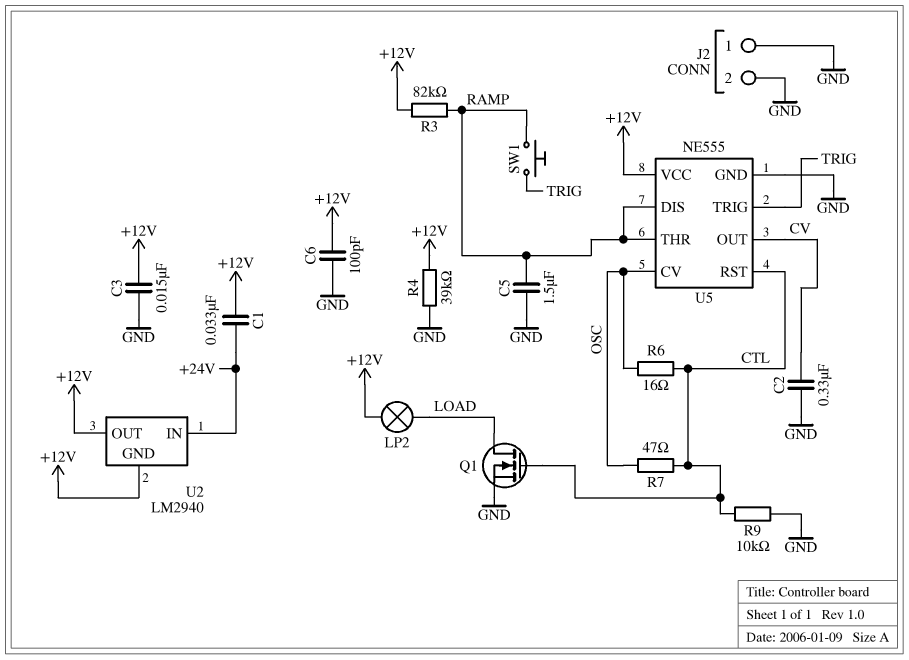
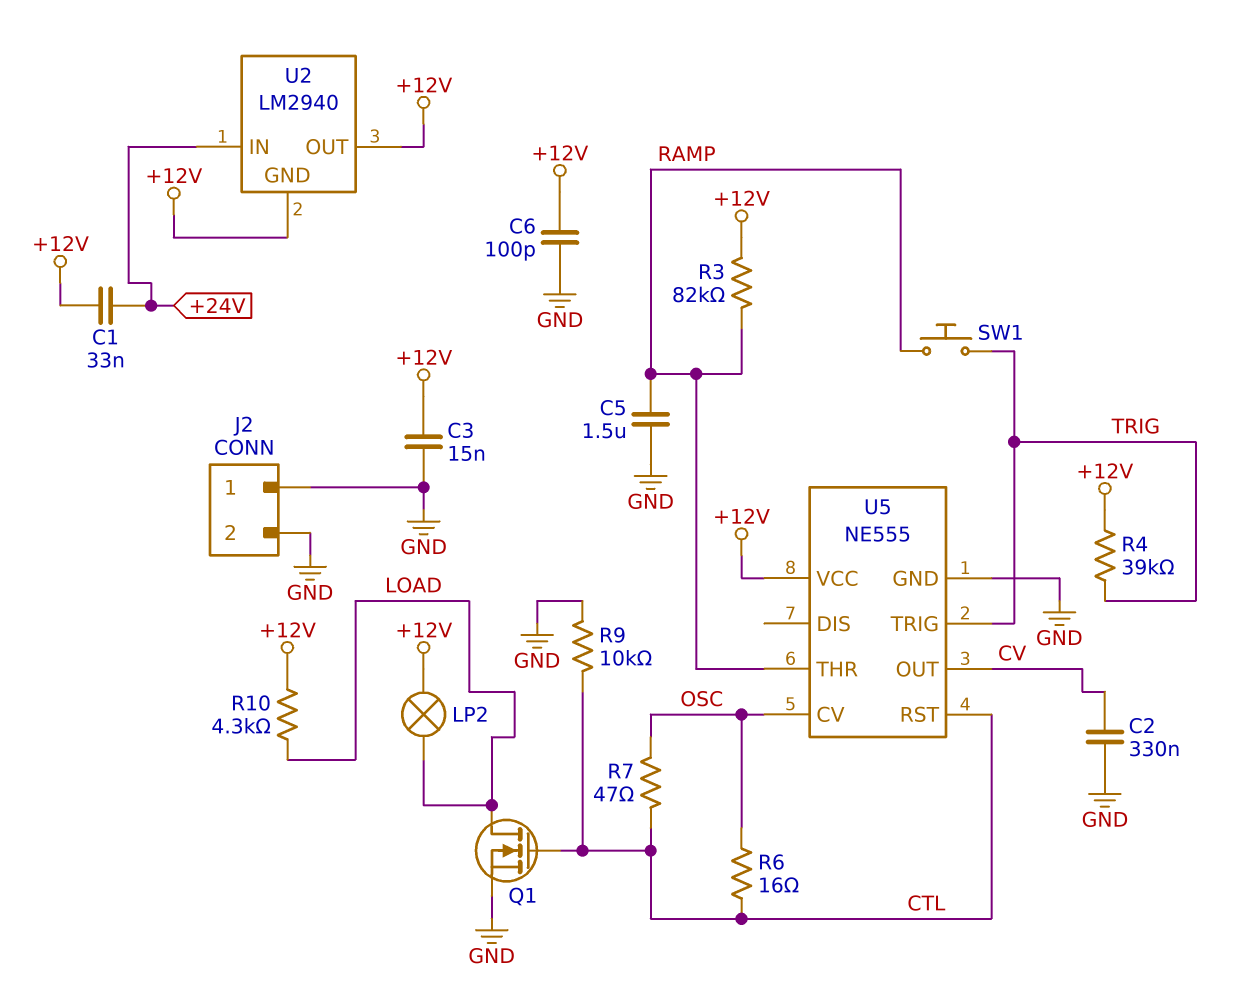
R4: 39k (+12V, GND) -> 39k (+12V, TRIG)
R10: none -> 4.3k (+12V, LOAD)
U5 pin DIS: RAMP -> none

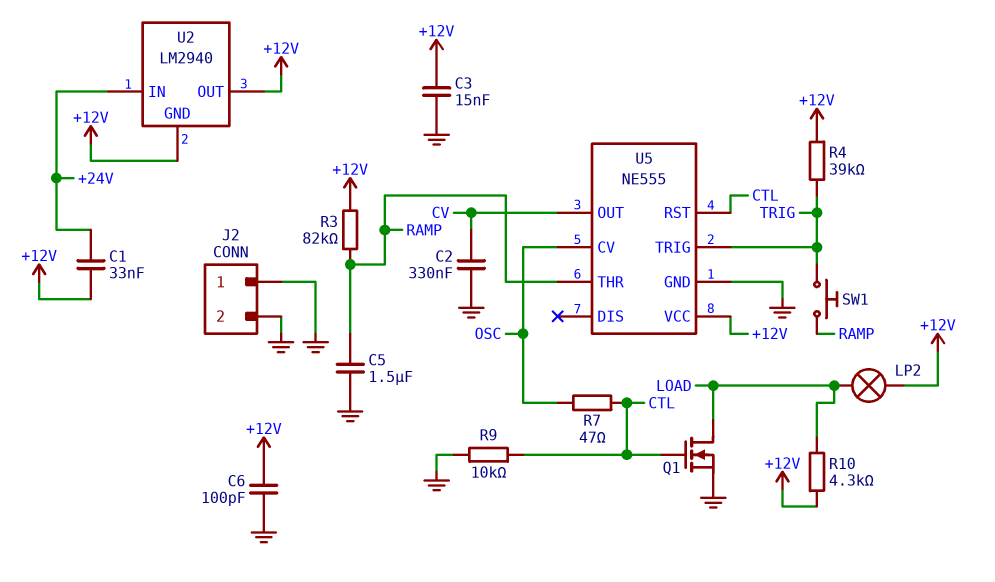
R6: 16 (CTL, OSC) -> none

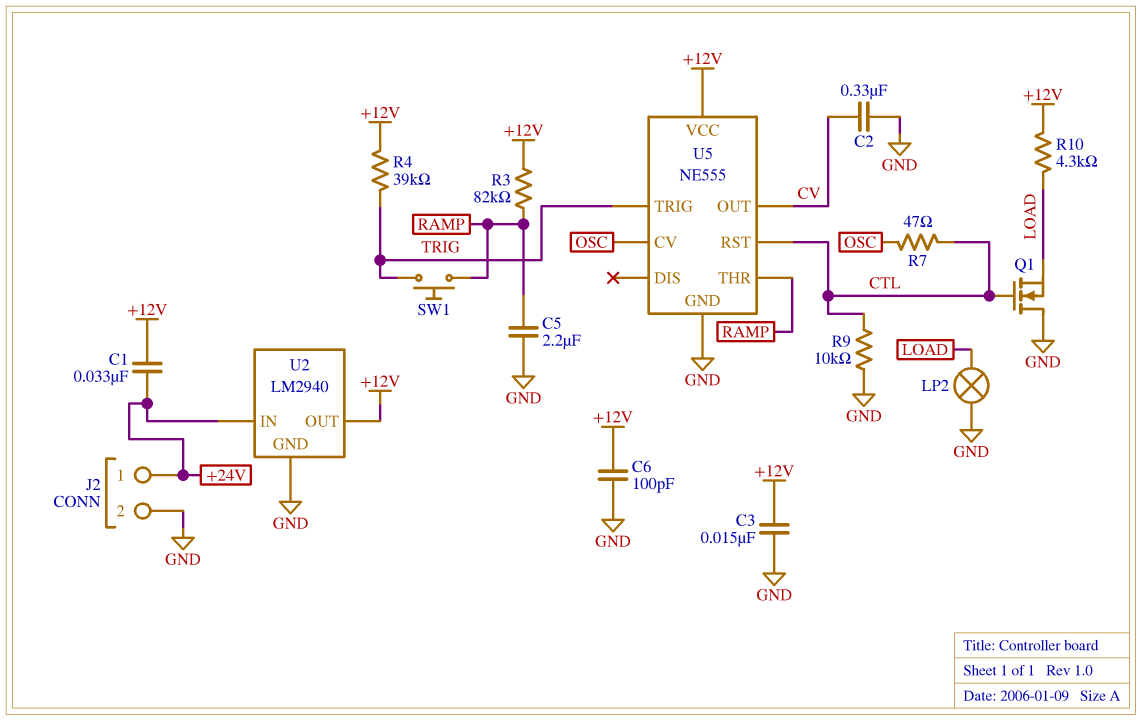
C5: 1.5uF (GND, RAMP) -> 2.2uF (GND, RAMP)
J2 pin 1: GND -> +24V
LP2: lamp (+12V, LOAD) -> lamp (GND, LOAD)
Q1: NMOS (G CTL, D LOAD, S GND) -> NMOS (G CTL, D GND, S LOAD)
U2 pin GND: +12V -> GND

